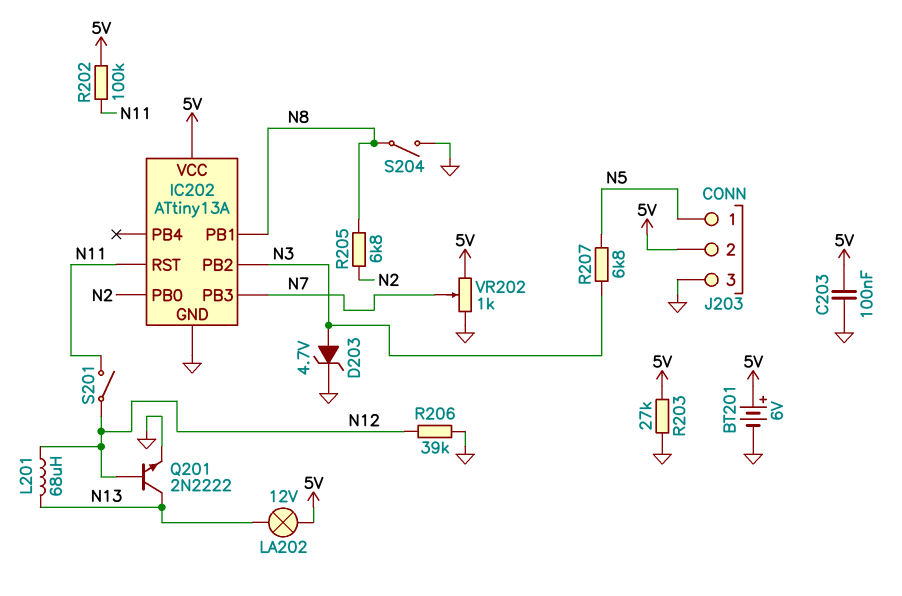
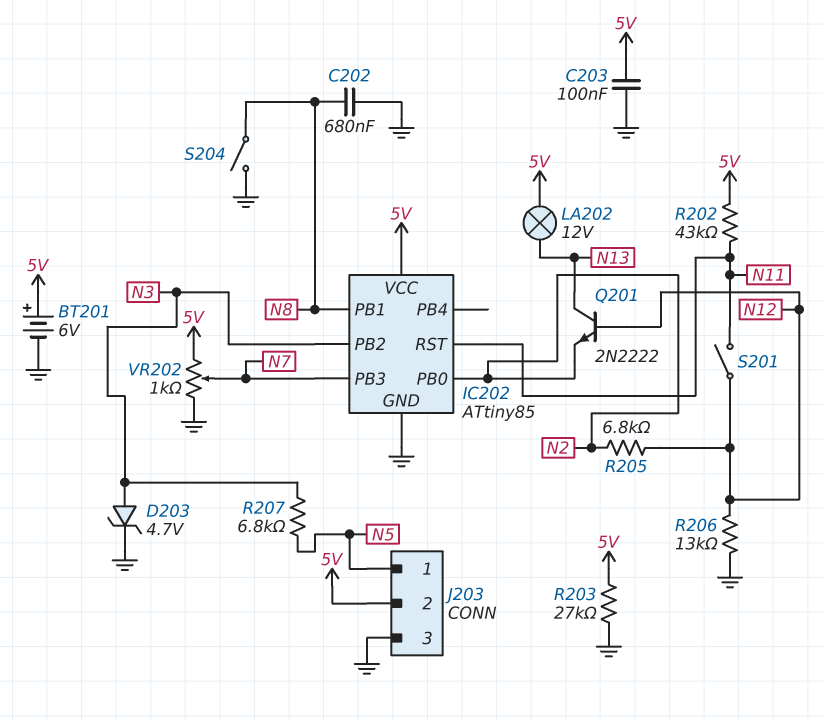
C202: none -> 680nF (GND, N8)
IC202: ATtiny13A -> ATtiny85
L201: 68uH (N12, N13) -> none
Q201: NPN 2N2222 (B N12, C N13, E GND) -> NPN 2N2222 (B N12, C N13, E N2)
R202: 100k (5V, N11) -> 43k (5V, N11)
R205: 6.8k (N2, N8) -> 6.8k (N2, N12)
R206: 39k (GND, N12) -> 13k (GND, N12)

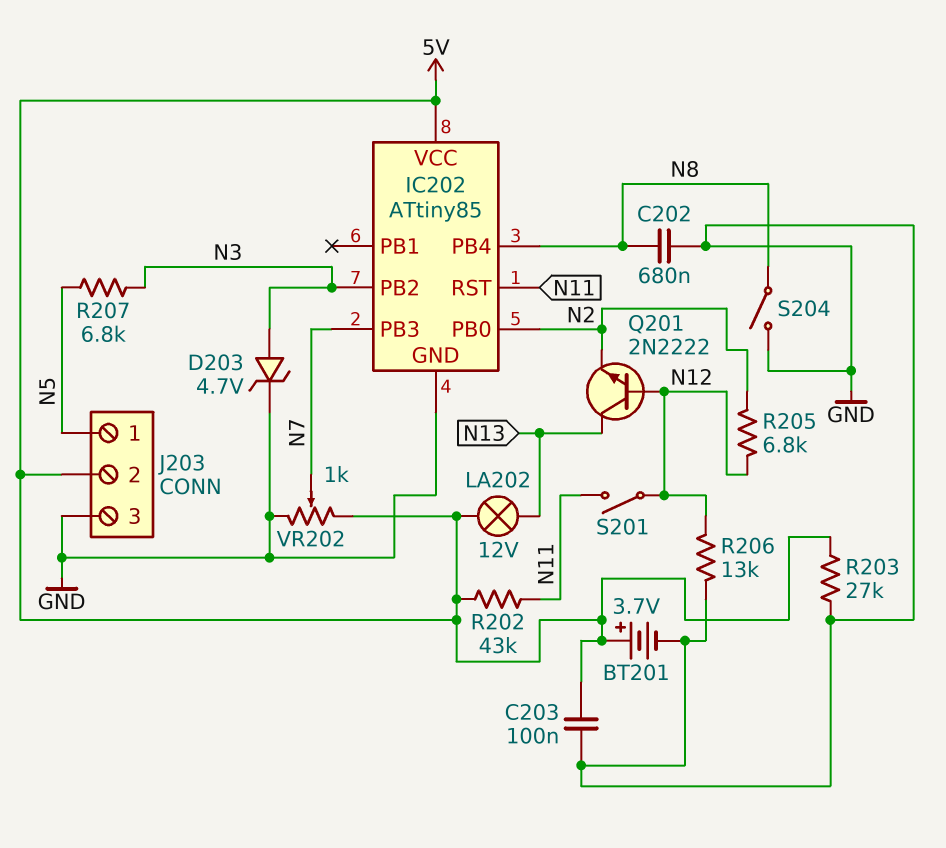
BT201: 6V (plus 5V, minus GND) -> 3.7V (plus 5V, minus GND)
IC202 pin PB1: N8 -> none
IC202 pin PB4: none -> N8

